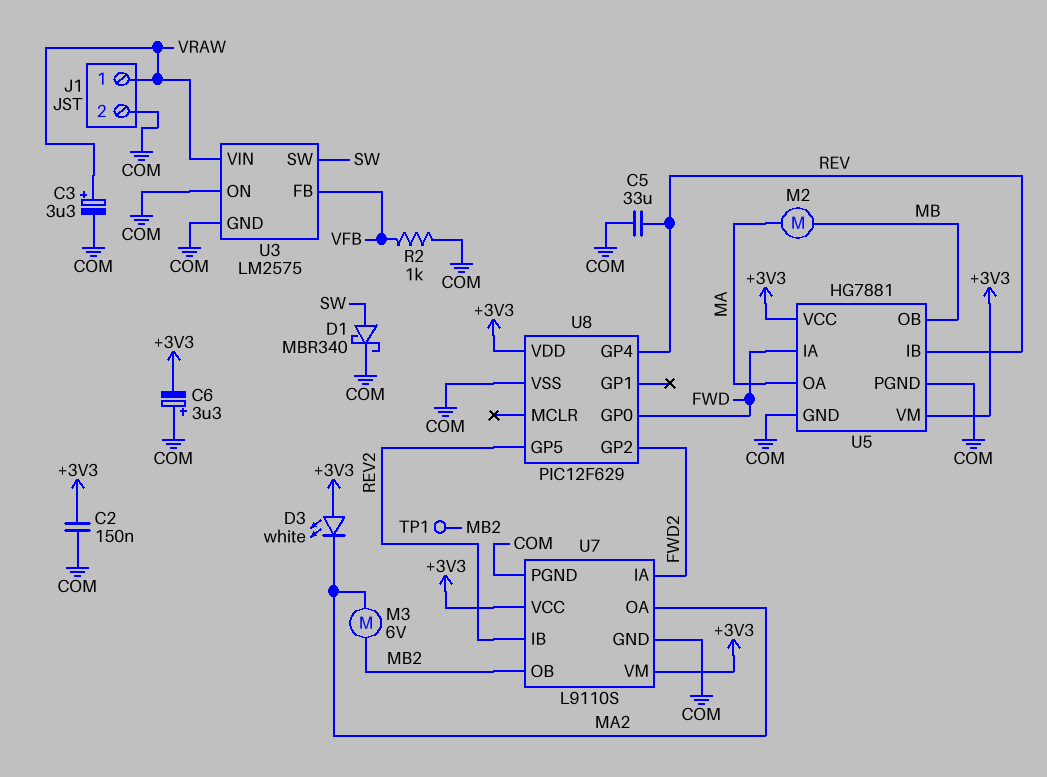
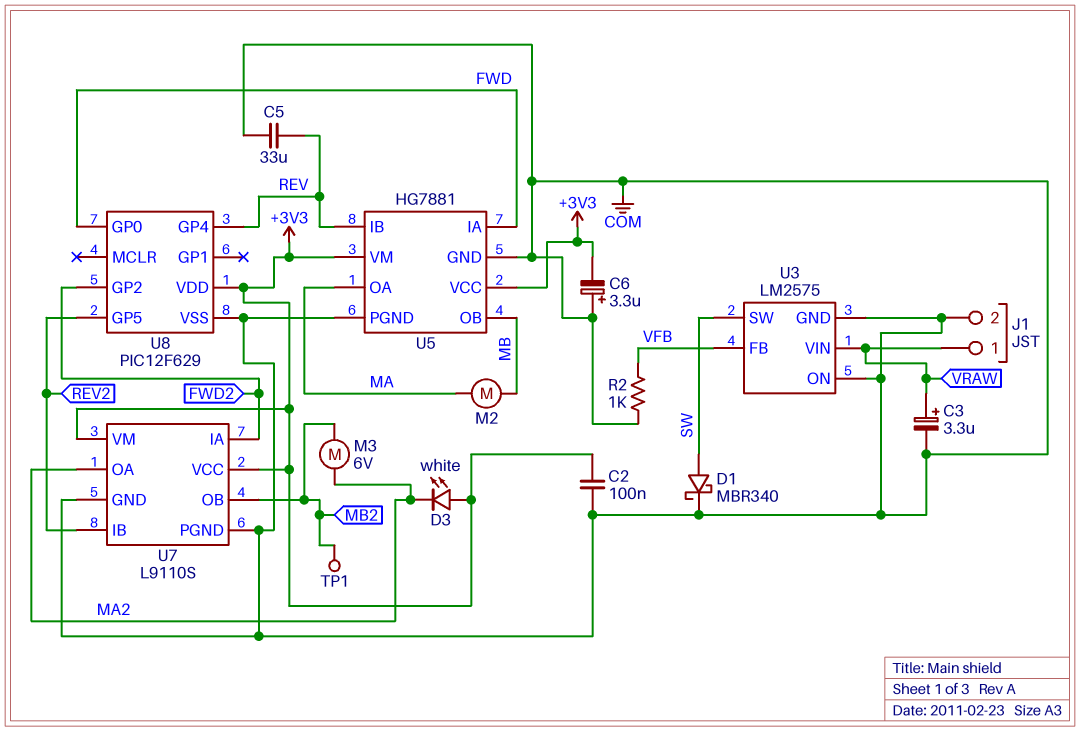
C2: 150nF (+3V3, COM) -> 100nF (+3V3, COM)

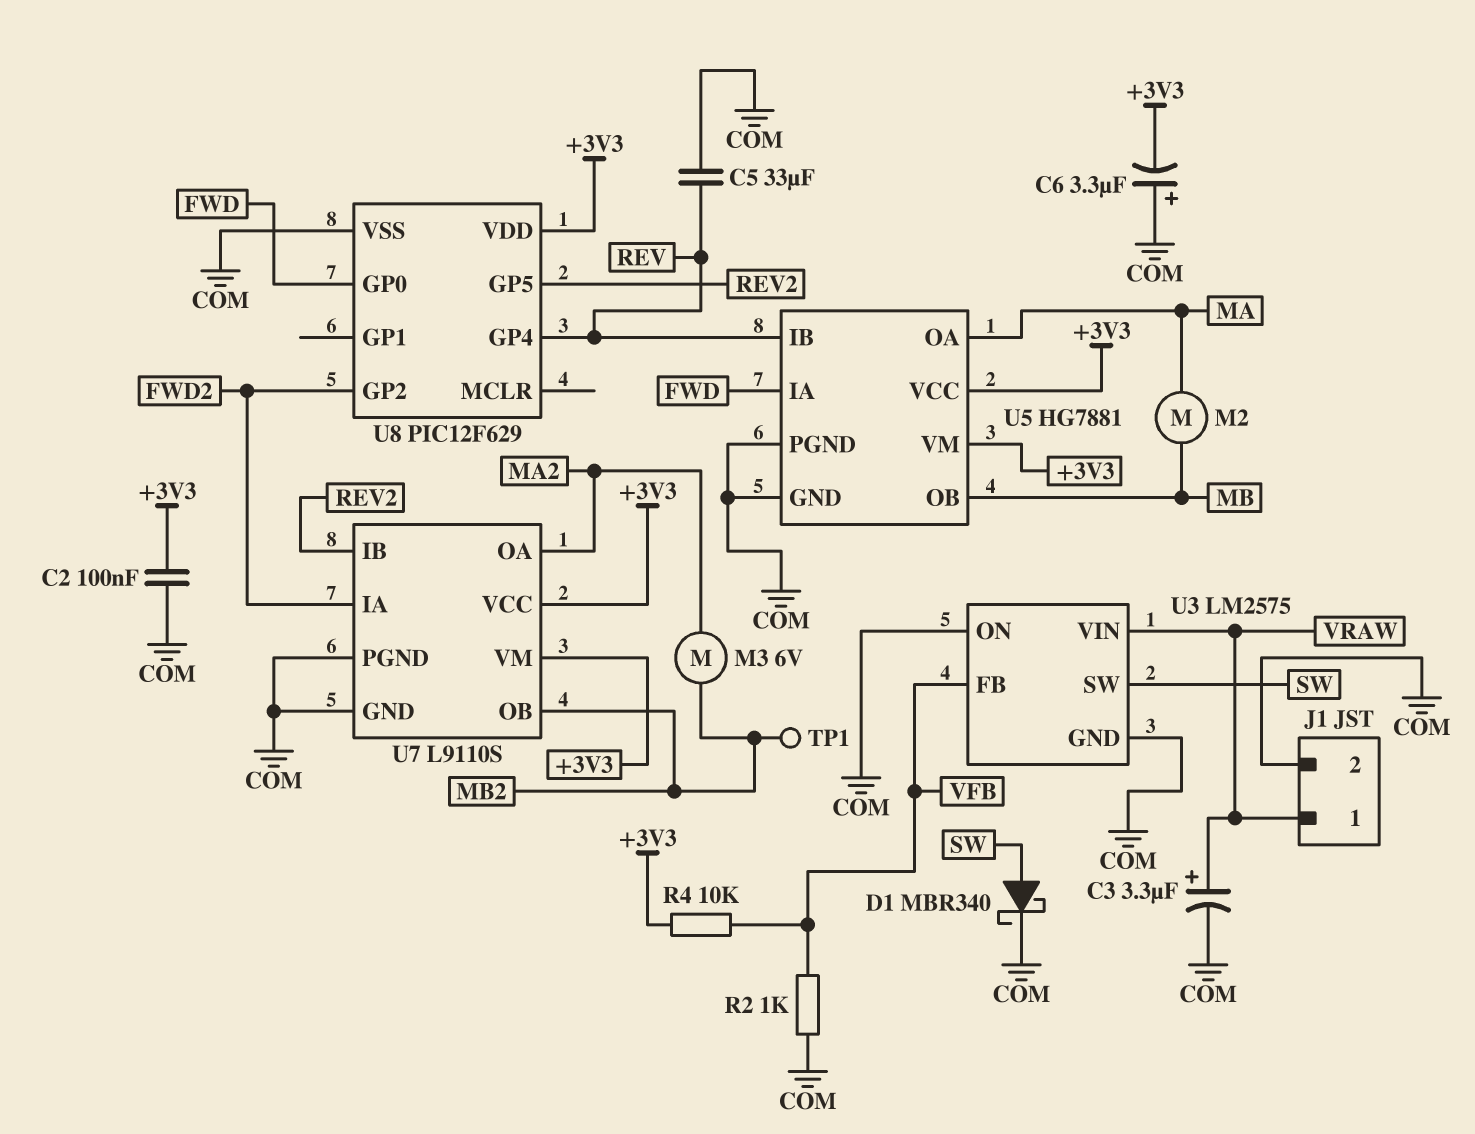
D3: LED white (A +3V3, K MA2) -> none
R4: none -> 10k (+3V3, VFB)

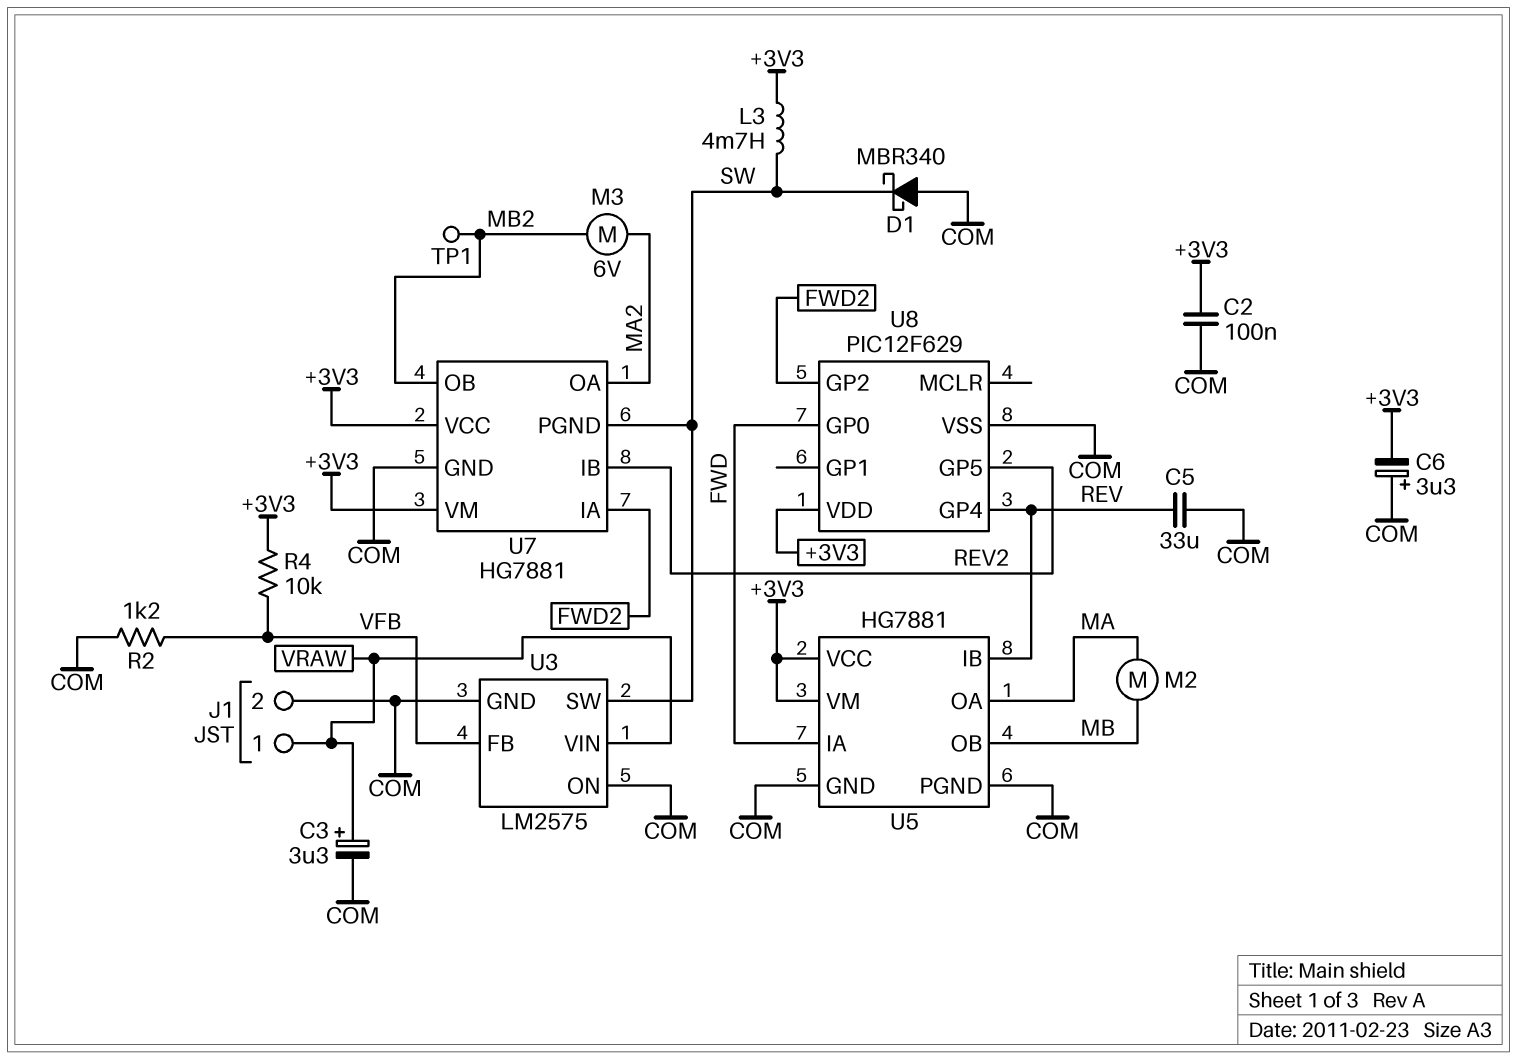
D1: schottky MBR340 (A SW, K COM) -> schottky MBR340 (A COM, K SW)
L3: none -> 4.7mH (+3V3, SW)
R2: 1k (COM, VFB) -> 1.2k (COM, VFB)
U7: L9110S -> HG7881
U7 pin PGND: COM -> SW

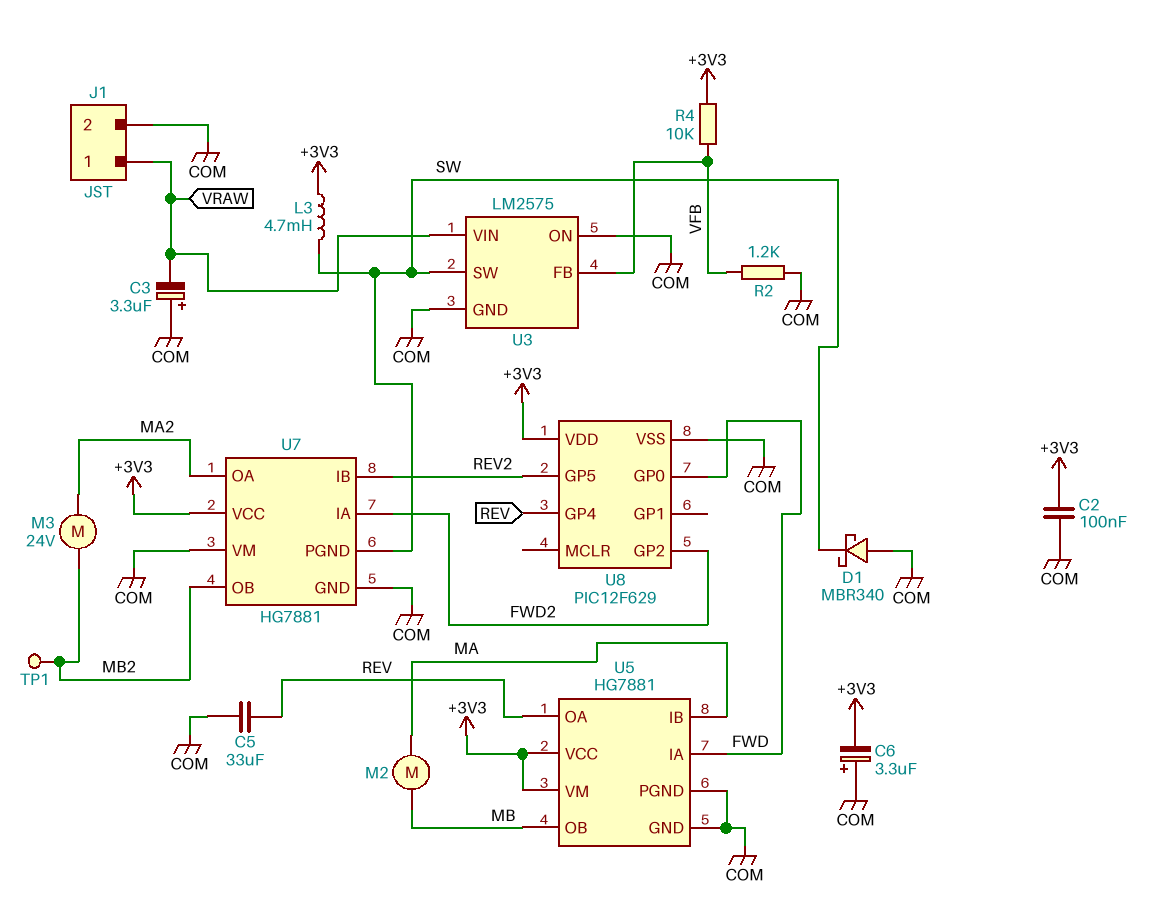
C3: 3.3uF (plus VRAW, minus COM) -> 3.3uF (plus COM, minus VRAW)
M3: motor 6V (MA2, MB2) -> motor 24V (MA2, MB2)
U5 pin IB: REV -> MA
U5 pin OA: MA -> REV
U7 pin VM: +3V3 -> COM

